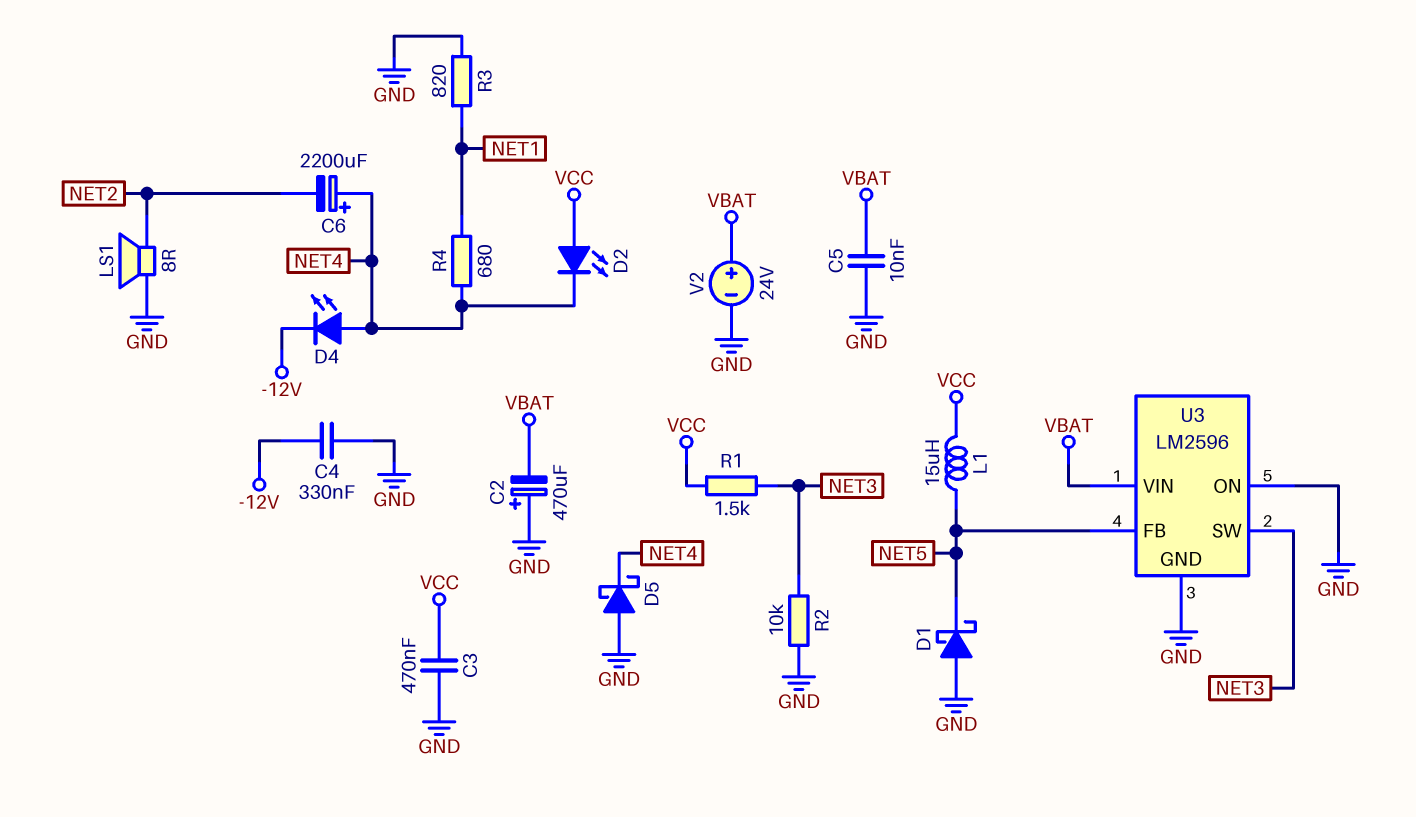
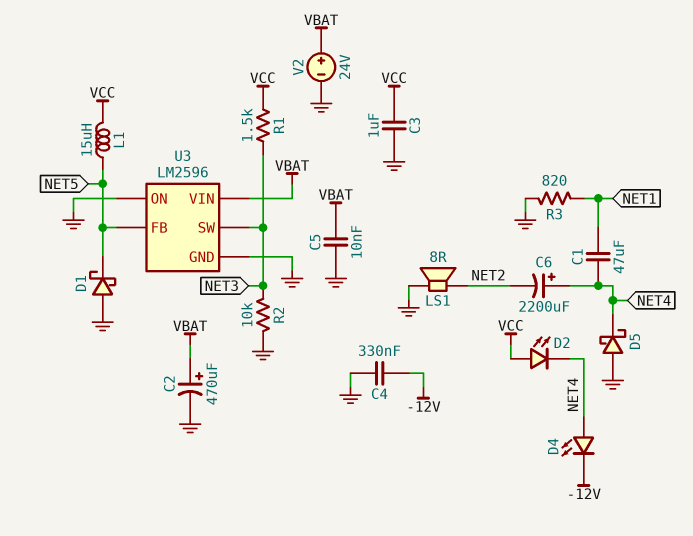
C1: none -> 47uF (NET1, NET4)
C2: 470uF (plus GND, minus VBAT) -> 470uF (plus VBAT, minus GND)
C3: 470nF (GND, VCC) -> 1uF (GND, VCC)
R4: 680 (NET1, NET4) -> none

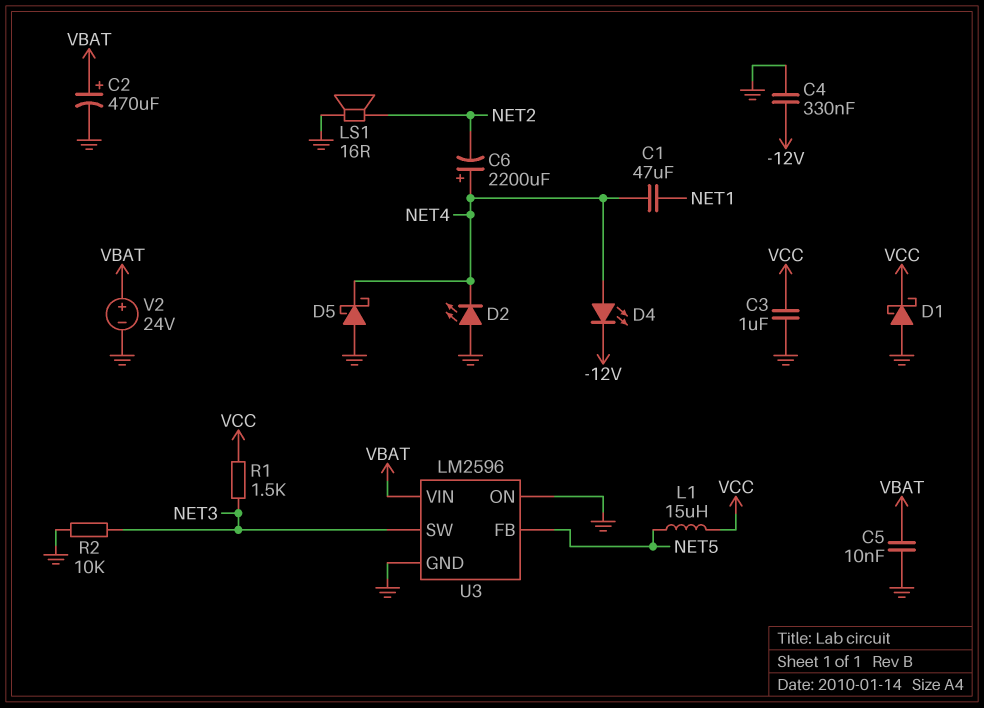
D1: schottky (A GND, K NET5) -> schottky (A GND, K VCC)
D2: LED (A VCC, K NET4) -> LED (A GND, K NET4)
LS1: speaker 8R (GND, NET2) -> speaker 16R (GND, NET2)
R3: 820 (GND, NET1) -> none

